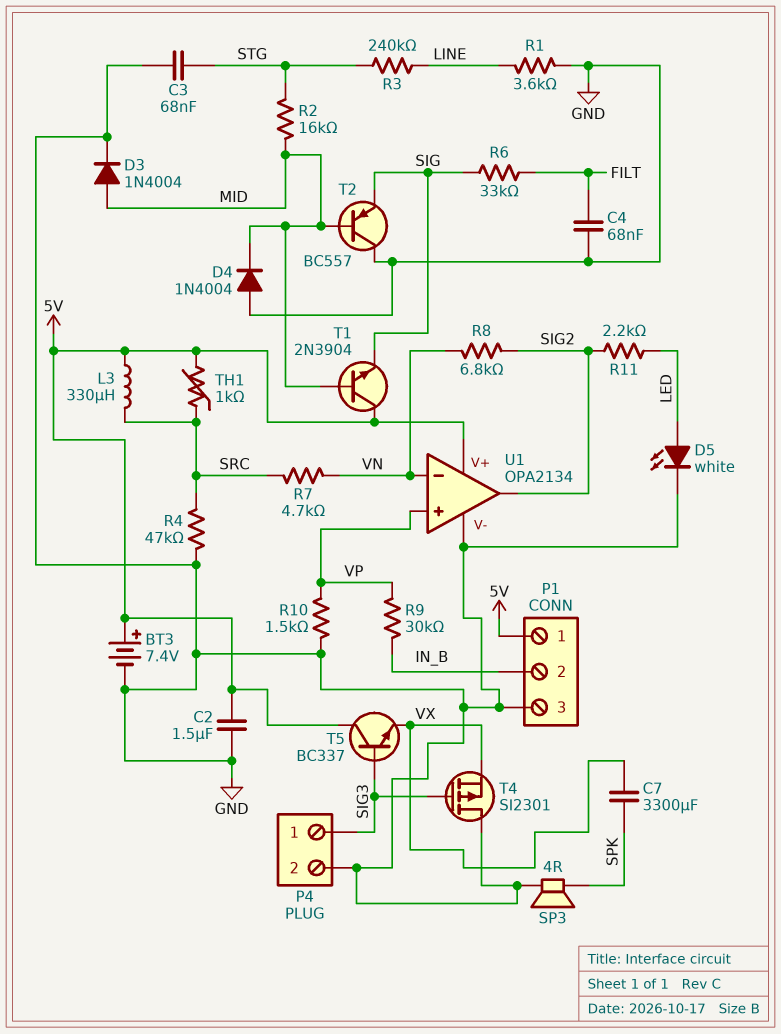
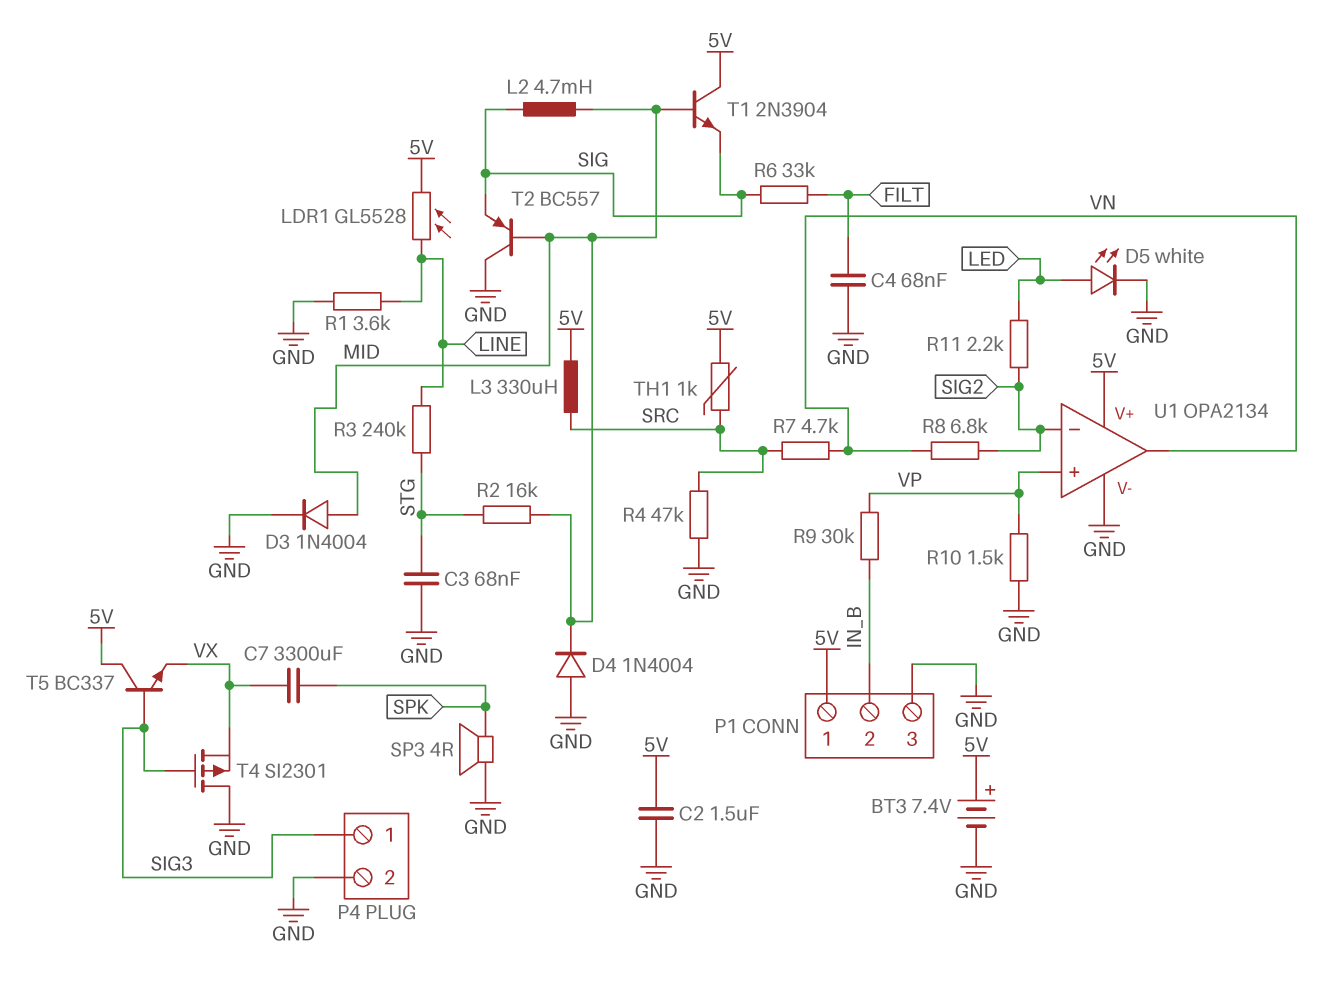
L2: none -> 4.7mH (MID, SIG)
LDR1: none -> GL5528 (5V, LINE)
U1 pin in-: VN -> SIG2
U1 pin out: SIG2 -> VN

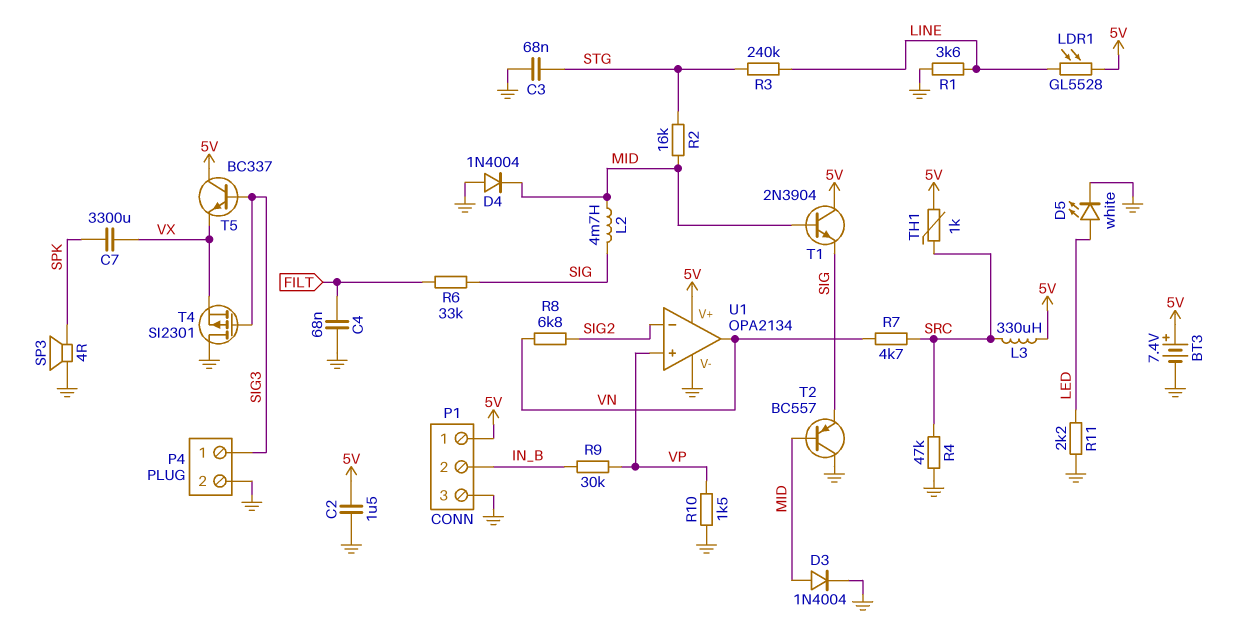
R11: 2.2k (LED, SIG2) -> 2.2k (GND, LED)

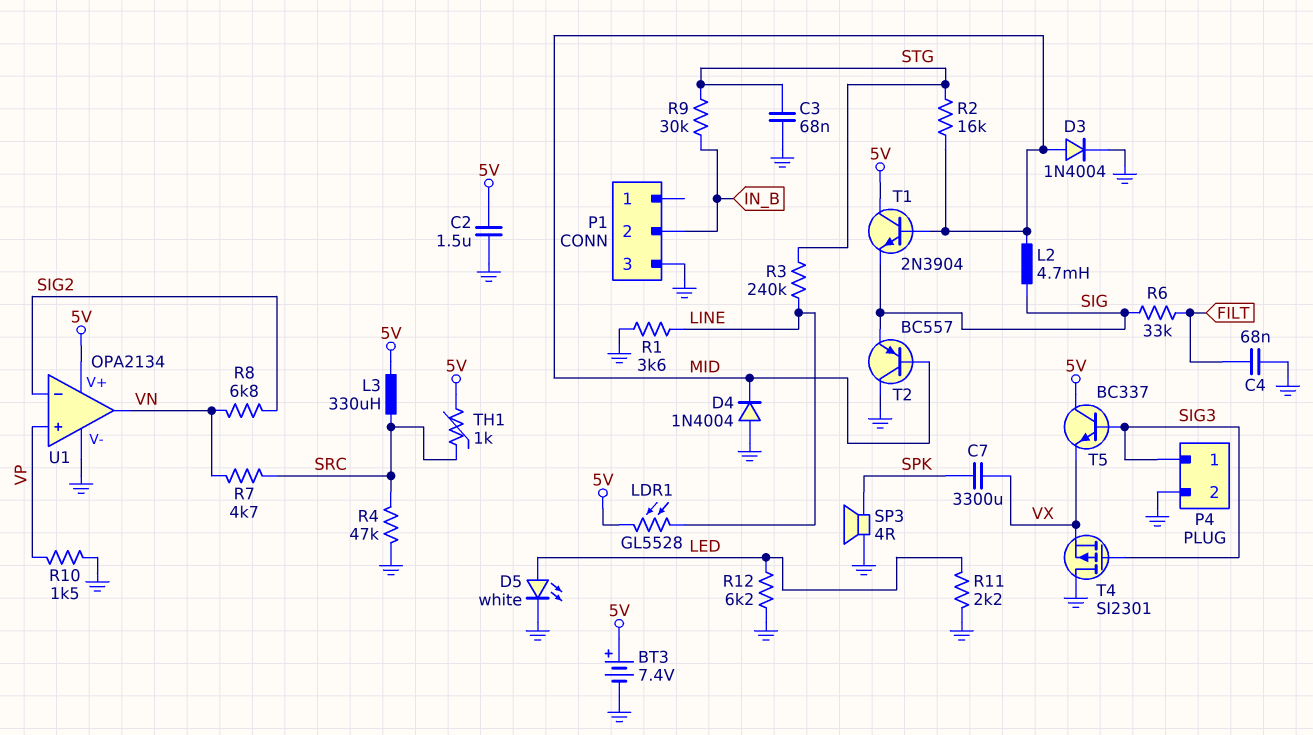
P1 pin 1: 5V -> none
R9: 30k (IN_B, VP) -> 30k (IN_B, STG)
R12: none -> 6.2k (GND, LED)

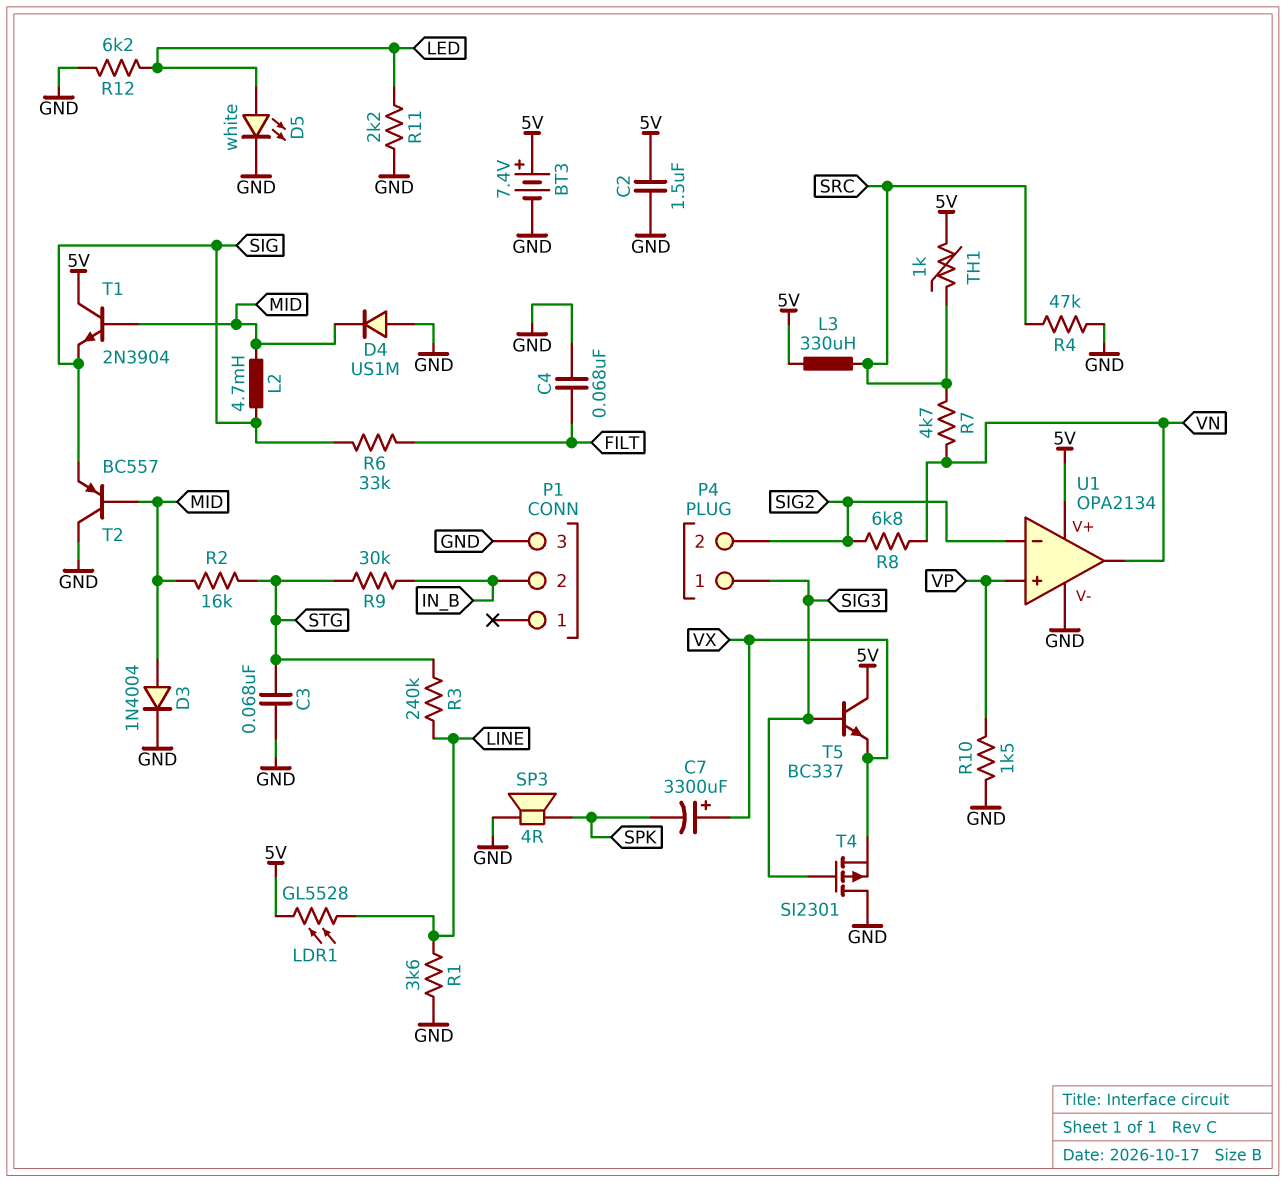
C7: 3300uF (SPK, VX) -> 3300uF (plus VX, minus SPK)
D4: diode 1N4004 (A GND, K MID) -> diode US1M (A GND, K MID)
P4 pin 2: GND -> SIG2

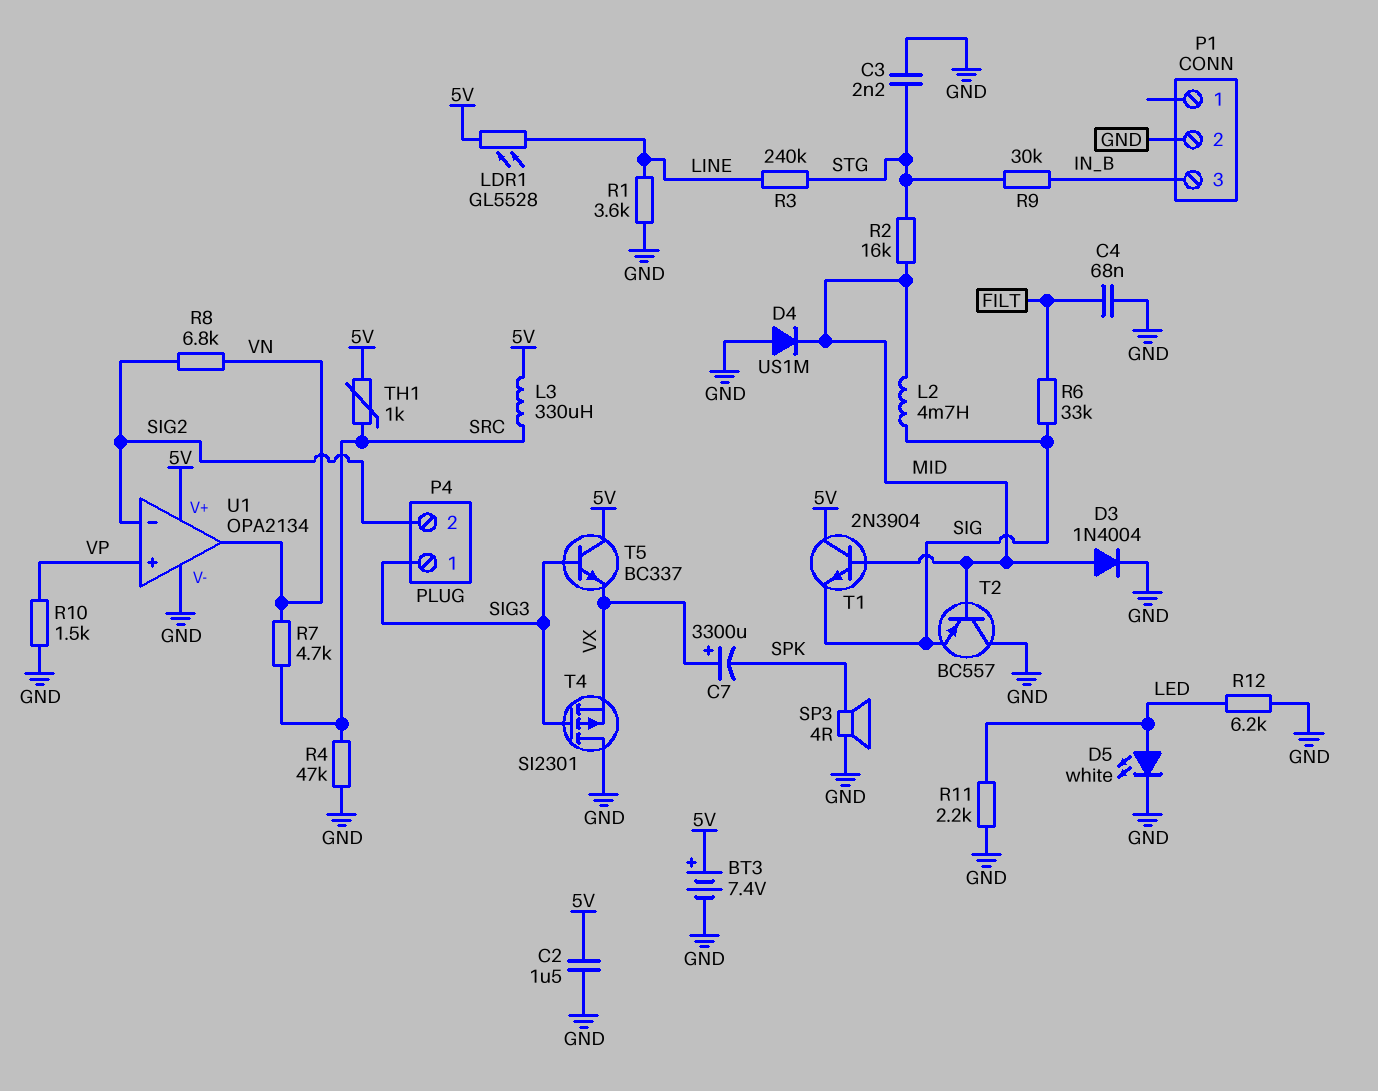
C3: 68nF (GND, STG) -> 2.2nF (GND, STG)
P1 pin 2: IN_B -> GND
P1 pin 3: GND -> IN_B

